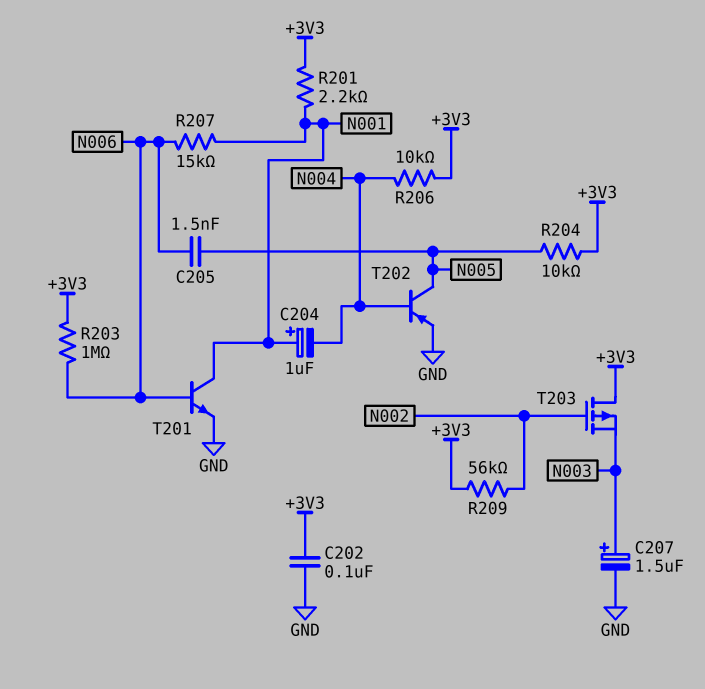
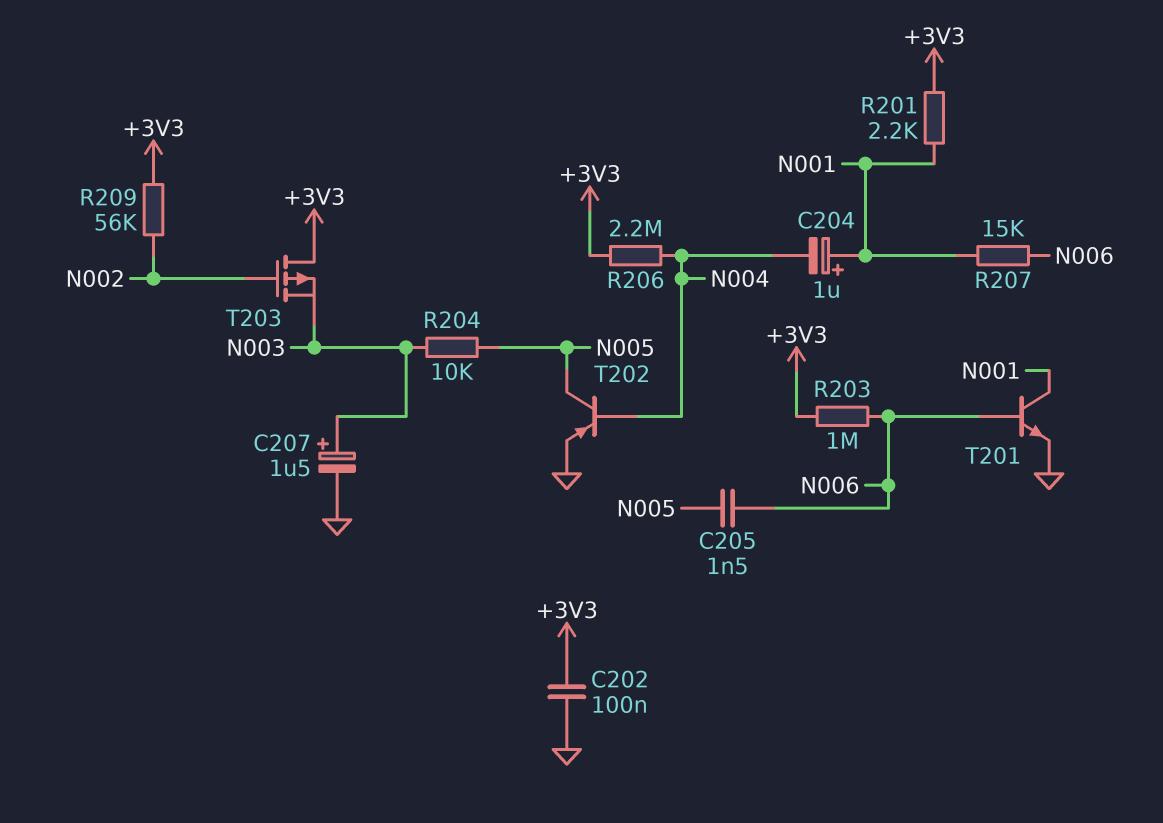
R204: 10k (+3V3, N005) -> 10k (N003, N005)
R206: 10k (+3V3, N004) -> 2.2M (+3V3, N004)

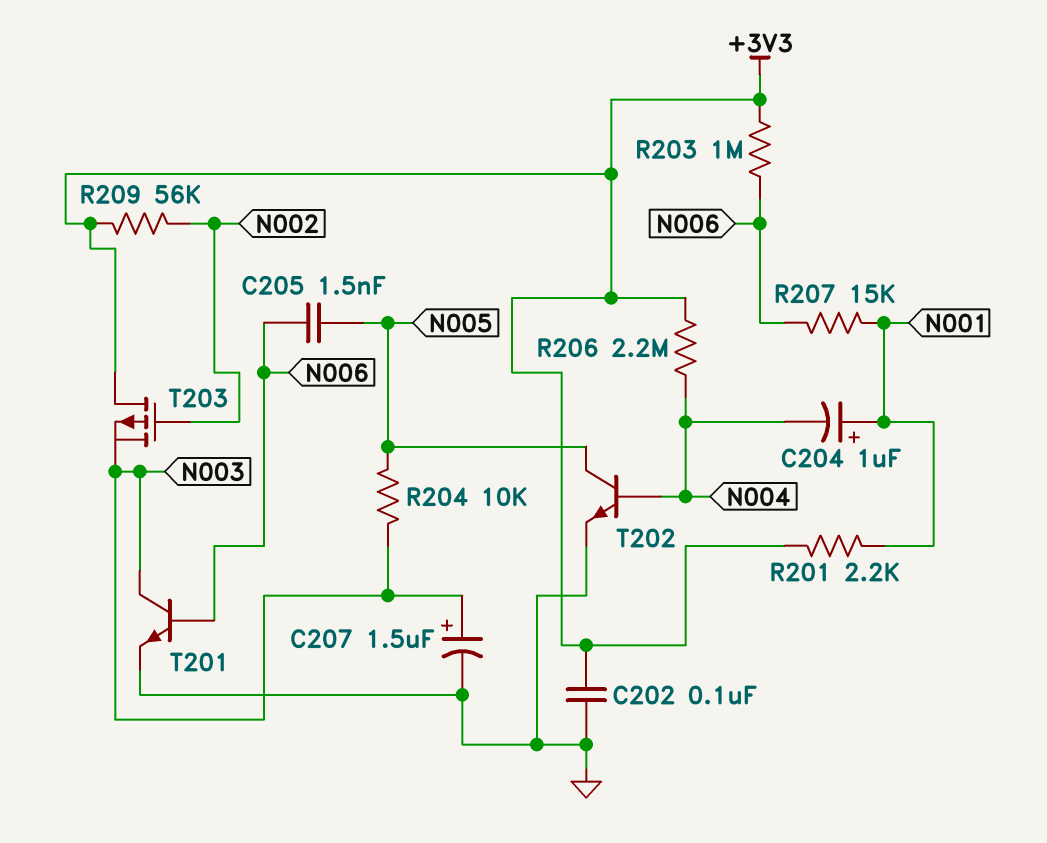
T201: NPN (B N006, C N001, E GND) -> NPN (B N006, C N003, E GND)
T202: PNP (B N004, C N005, E GND) -> NPN (B N004, C N005, E GND)

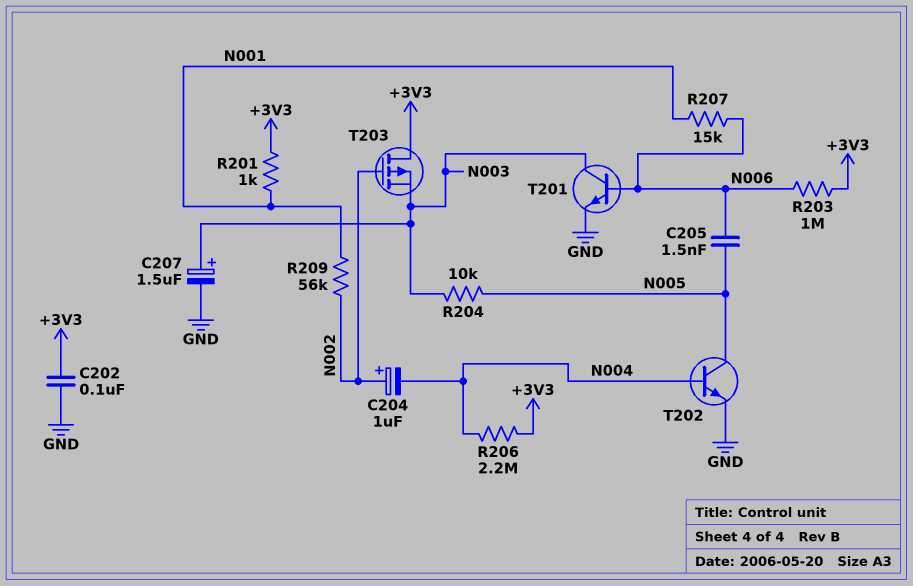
C204: 1uF (plus N001, minus N004) -> 1uF (plus N002, minus N004)
R201: 2.2k (+3V3, N001) -> 1k (+3V3, N001)
R209: 56k (+3V3, N002) -> 56k (N001, N002)

